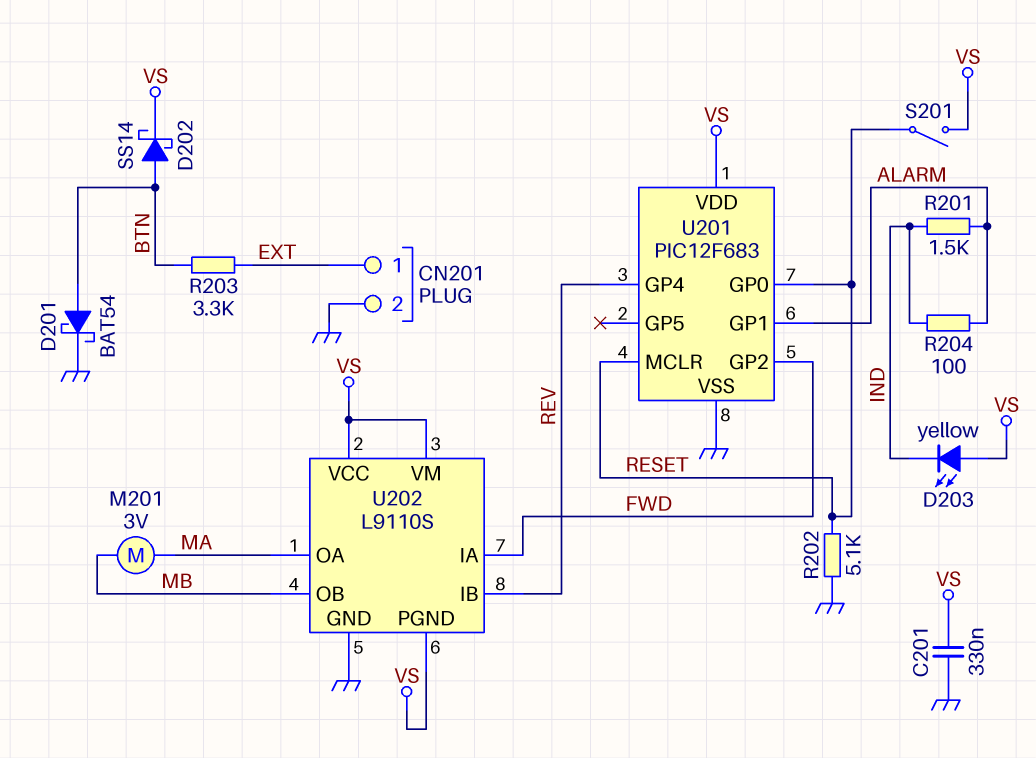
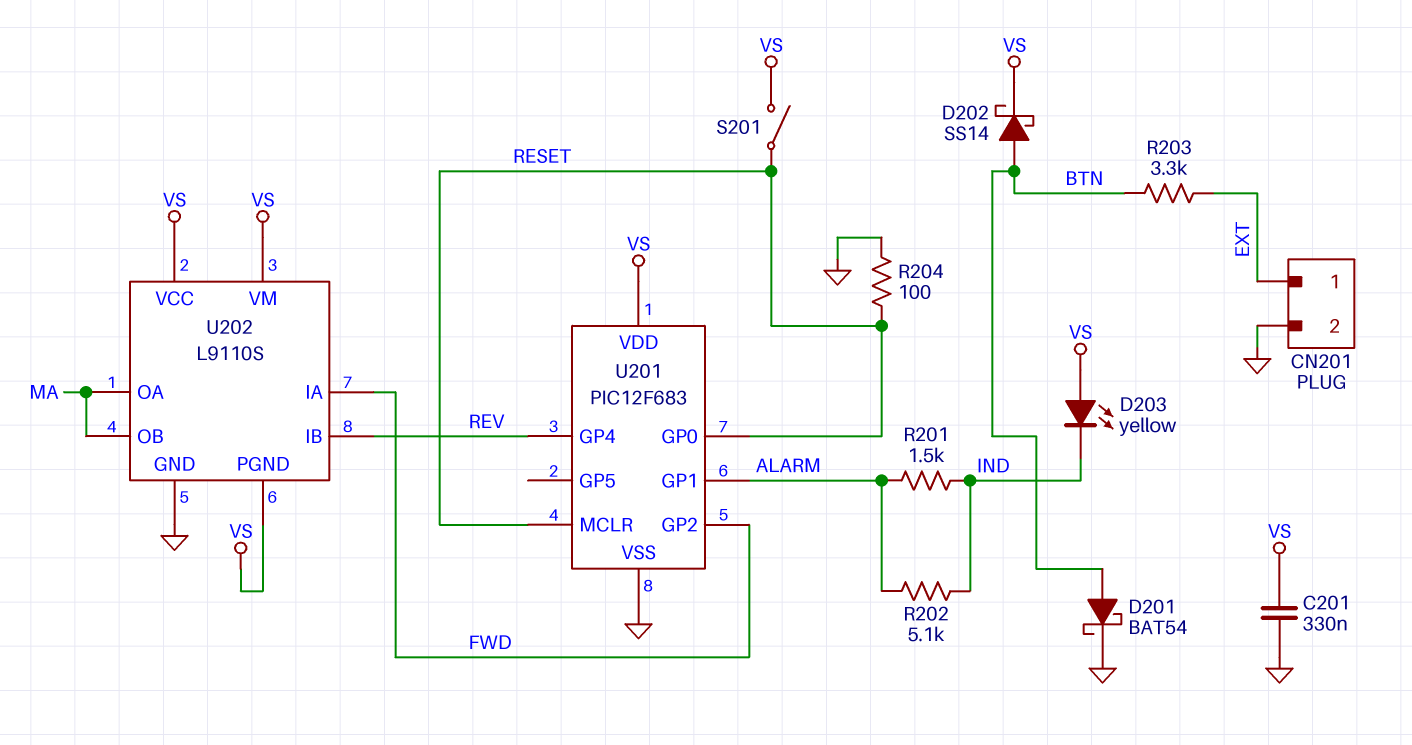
M201: motor 3V (MA, MB) -> none
R202: 5.1k (GND, RESET) -> 5.1k (ALARM, IND)
R204: 100 (ALARM, IND) -> 100 (GND, RESET)
U202 pin OB: MB -> MA

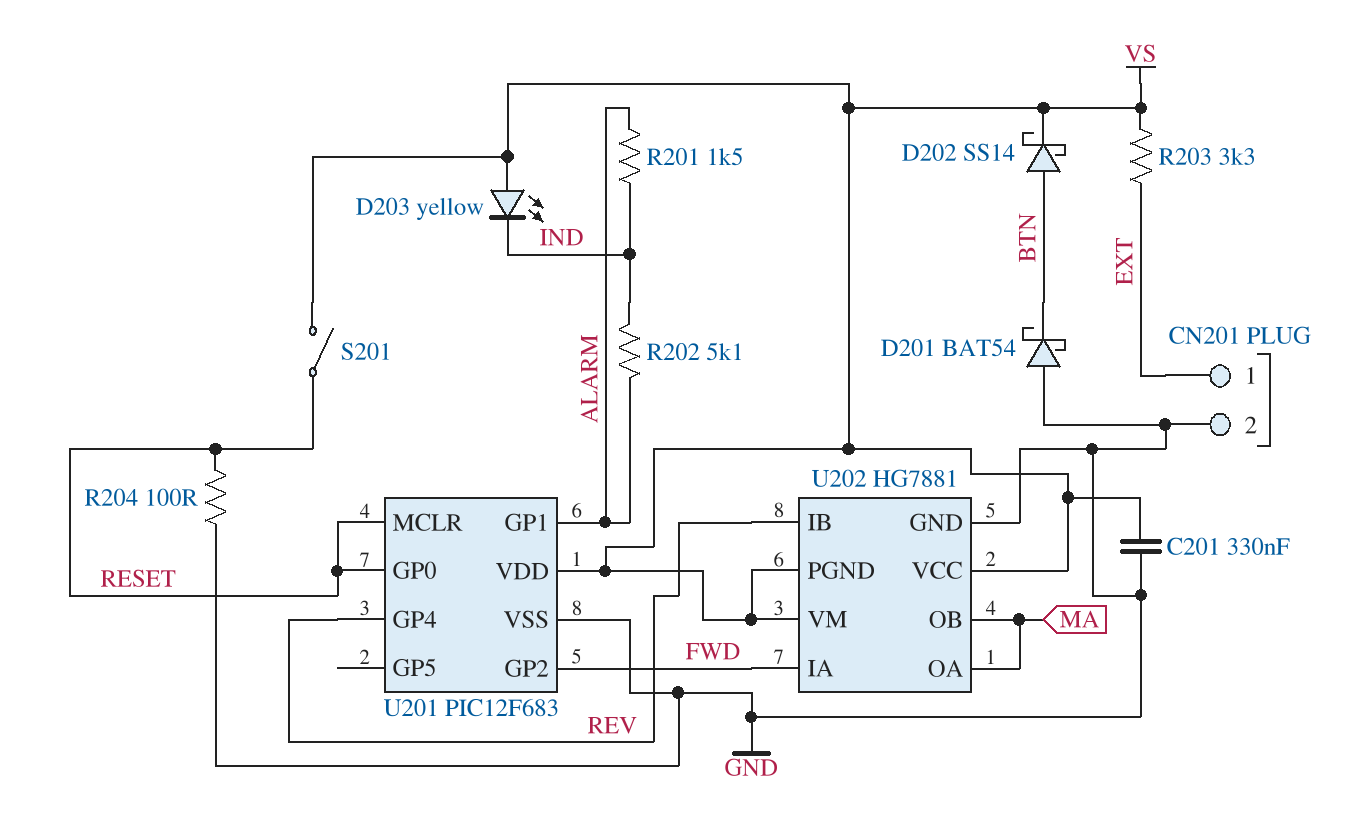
D201: schottky BAT54 (A BTN, K GND) -> schottky BAT54 (A GND, K BTN)
R203: 3.3k (BTN, EXT) -> 3.3k (EXT, VS)
U202: L9110S -> HG7881

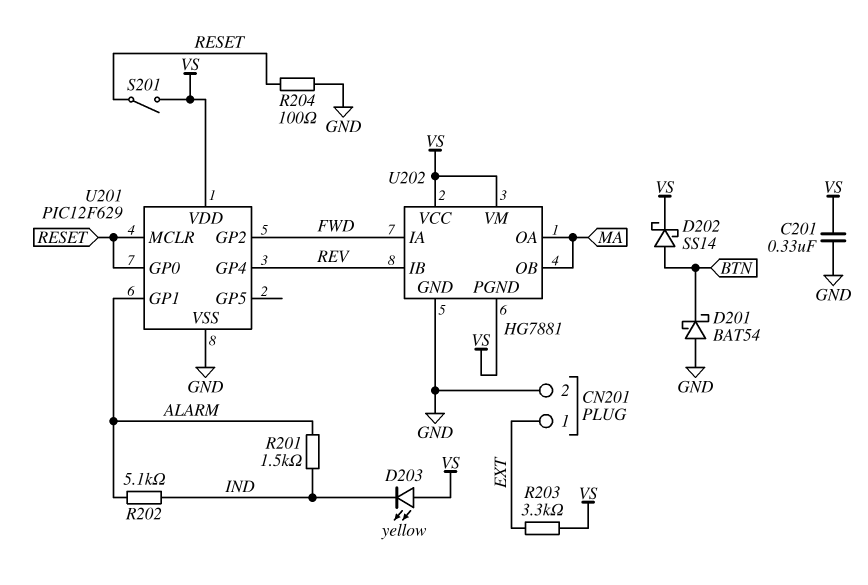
U201: PIC12F683 -> PIC12F629

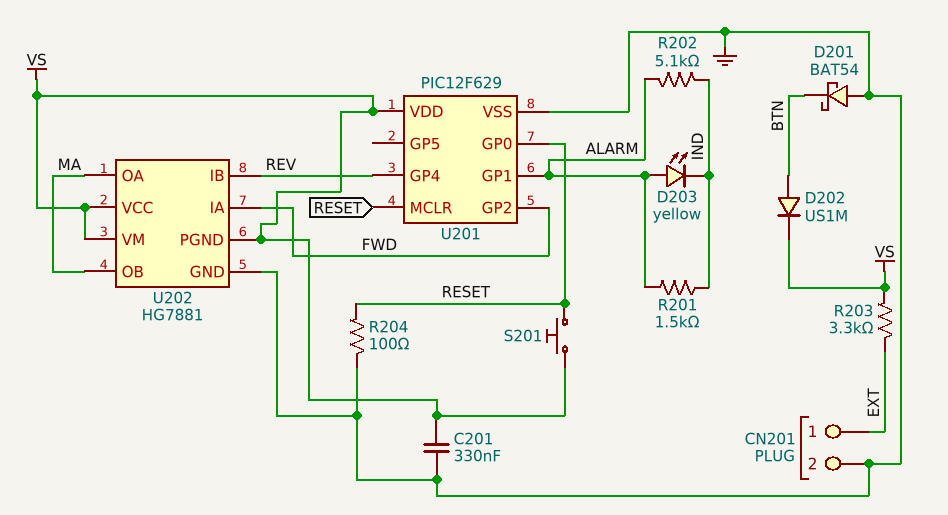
D202: schottky SS14 (A BTN, K VS) -> diode US1M (A BTN, K VS)
D203: LED yellow (A VS, K IND) -> LED yellow (A ALARM, K IND)
S201: switch (RESET, VS) -> button (RESET, VS)

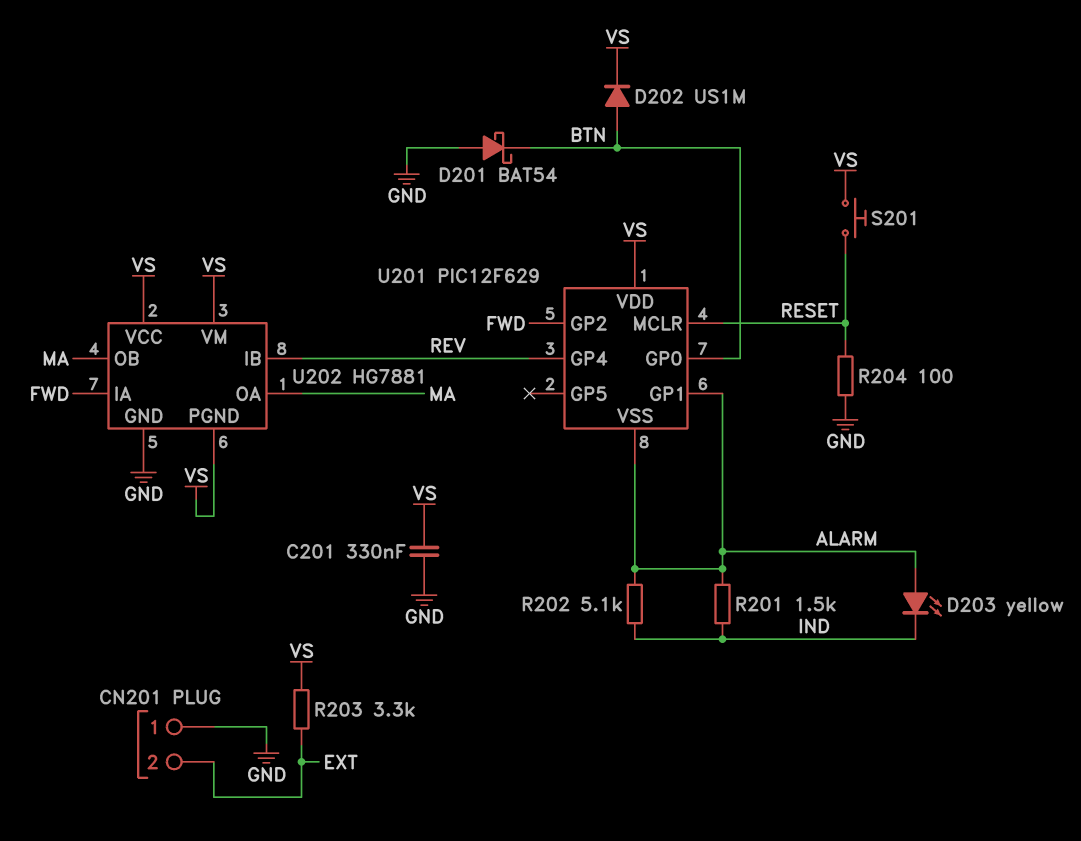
CN201 pin 1: EXT -> GND
CN201 pin 2: GND -> EXT
U201 pin GP0: RESET -> BTN
U201 pin VSS: GND -> ALARM

